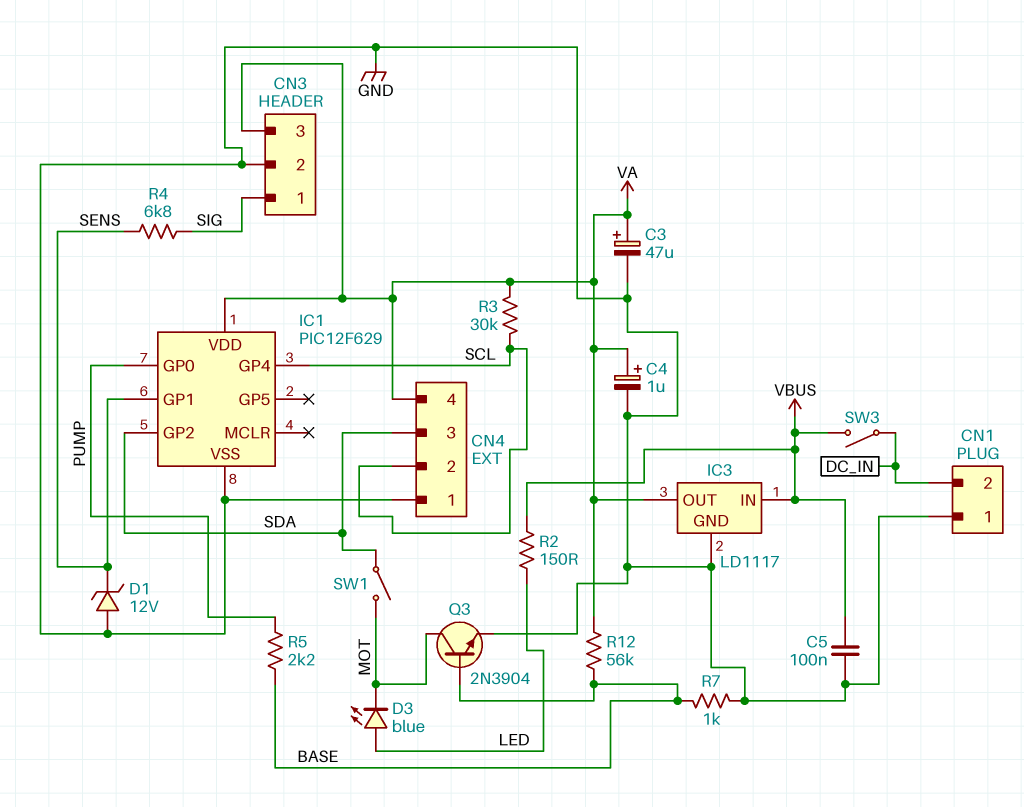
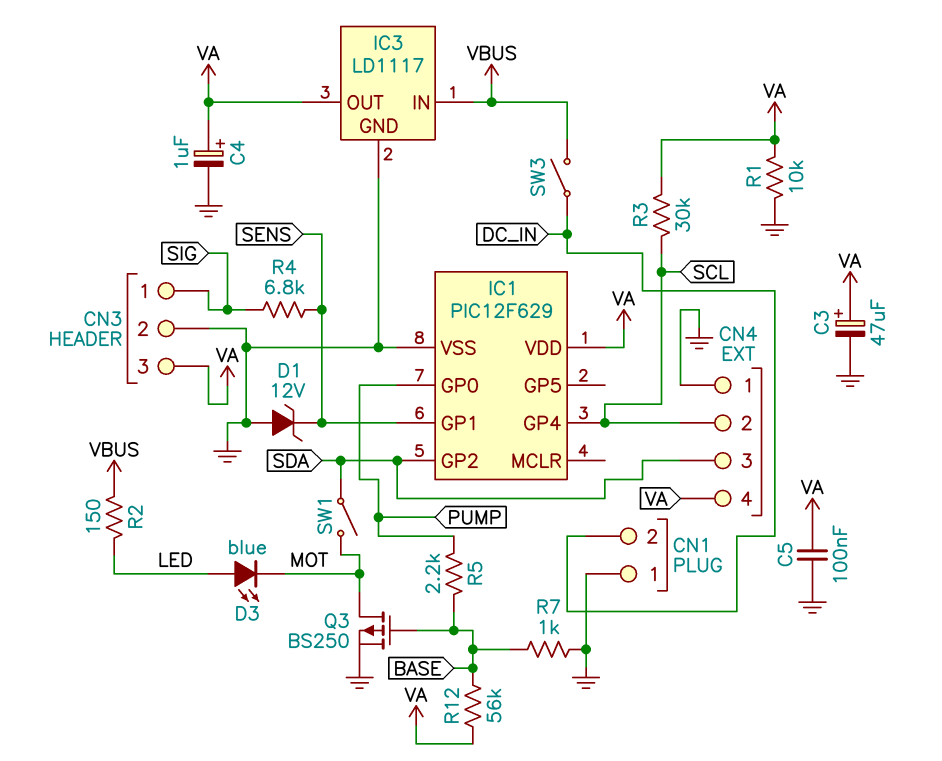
C5: 100nF (GND, VBUS) -> 100nF (GND, VA)
Q3: NPN 2N3904 (B BASE, C MOT, E GND) -> PMOS BS250 (G BASE, D MOT, S GND)
R1: none -> 10k (GND, VA)

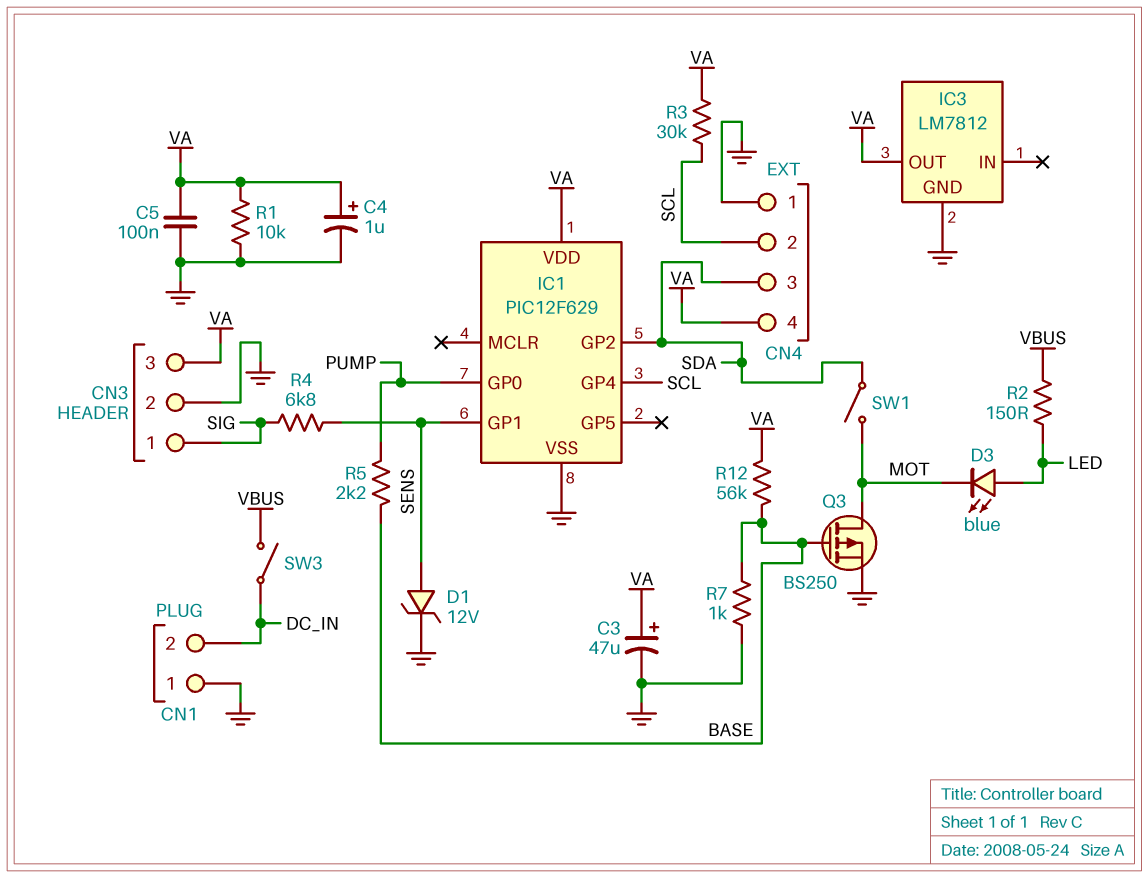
D1: zener 12V (A GND, K SENS) -> zener 12V (A SENS, K GND)
IC3: LD1117 -> LM7812
IC3 pin IN: VBUS -> none

